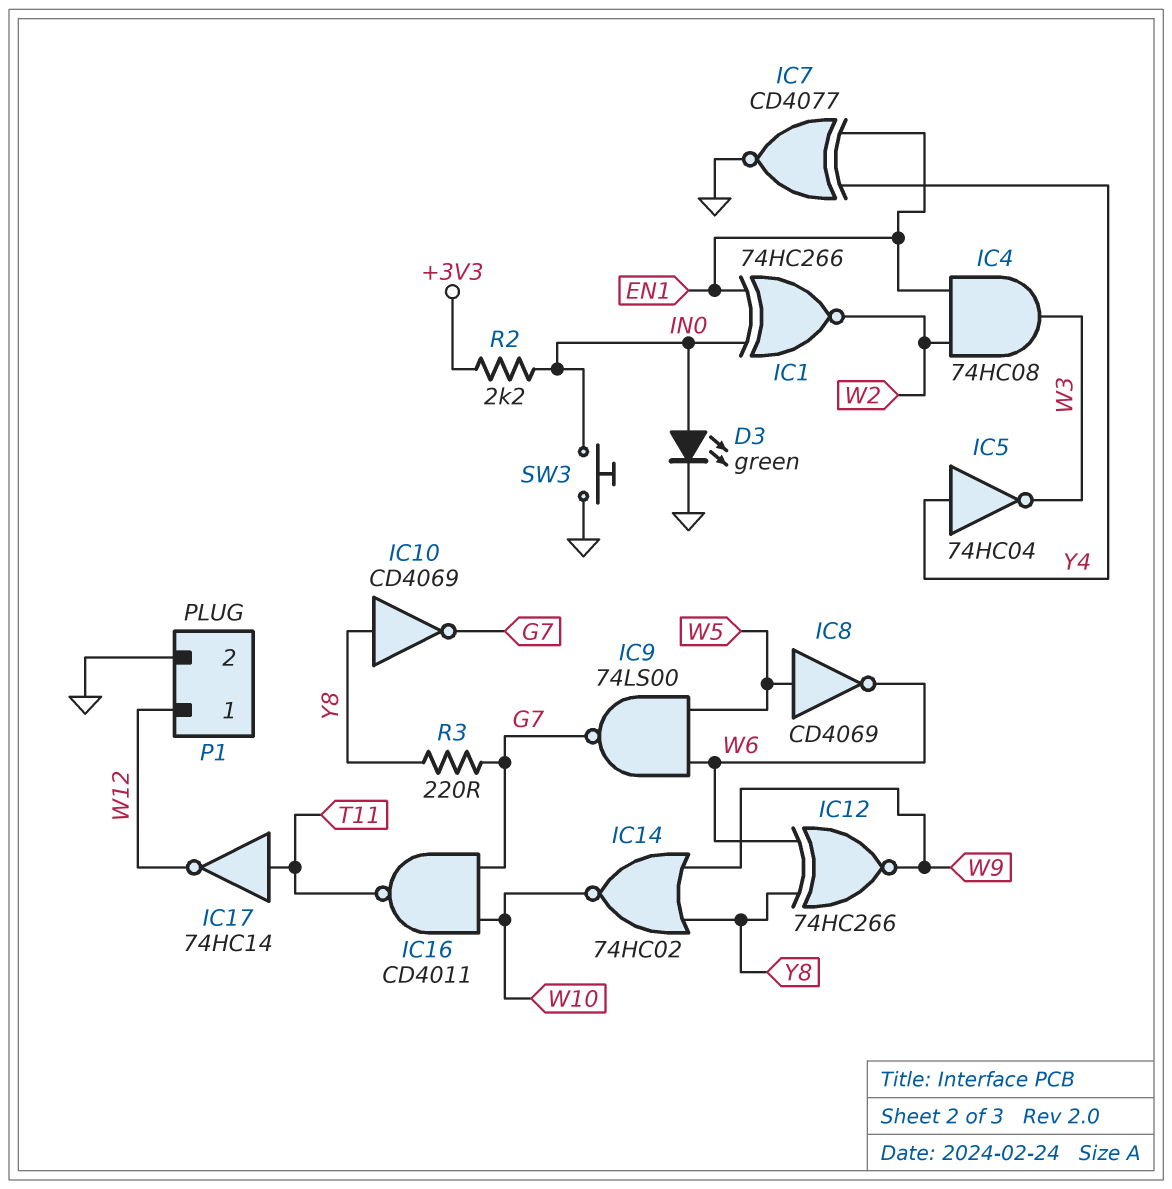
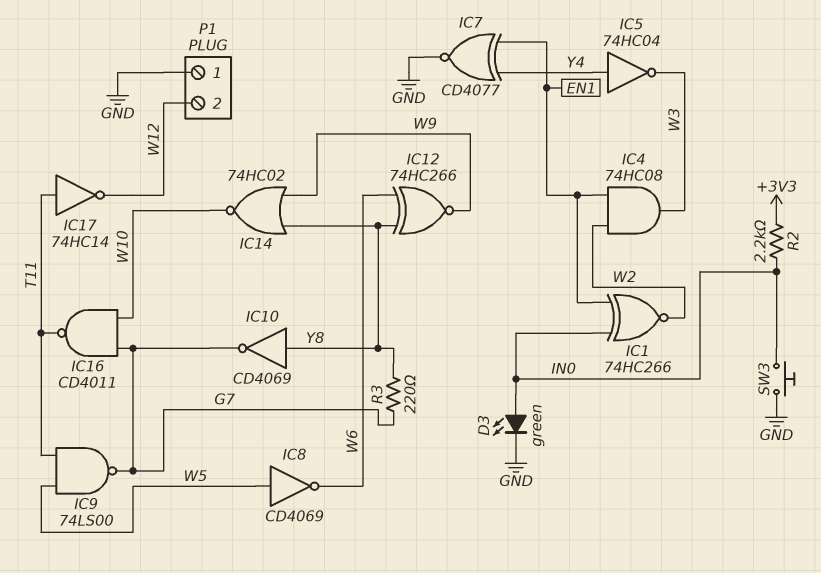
IC9: NAND 74LS00 (in W5, in W6, out G7) -> NAND 74LS00 (in T11, in W5, out G7)
P1 pin 1: W12 -> GND
P1 pin 2: GND -> W12

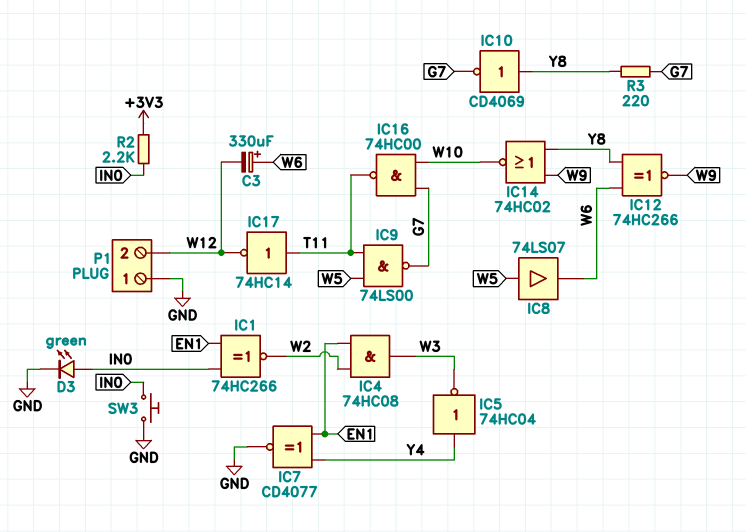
C3: none -> 330uF (plus W6, minus W12)
IC8: NOT CD4069 (in W5, out W6) -> buffer 74LS07 (in W5, out W6)
IC16: NAND CD4011 (in G7, in W10, out T11) -> NAND 74HC00 (in G7, in W10, out T11)

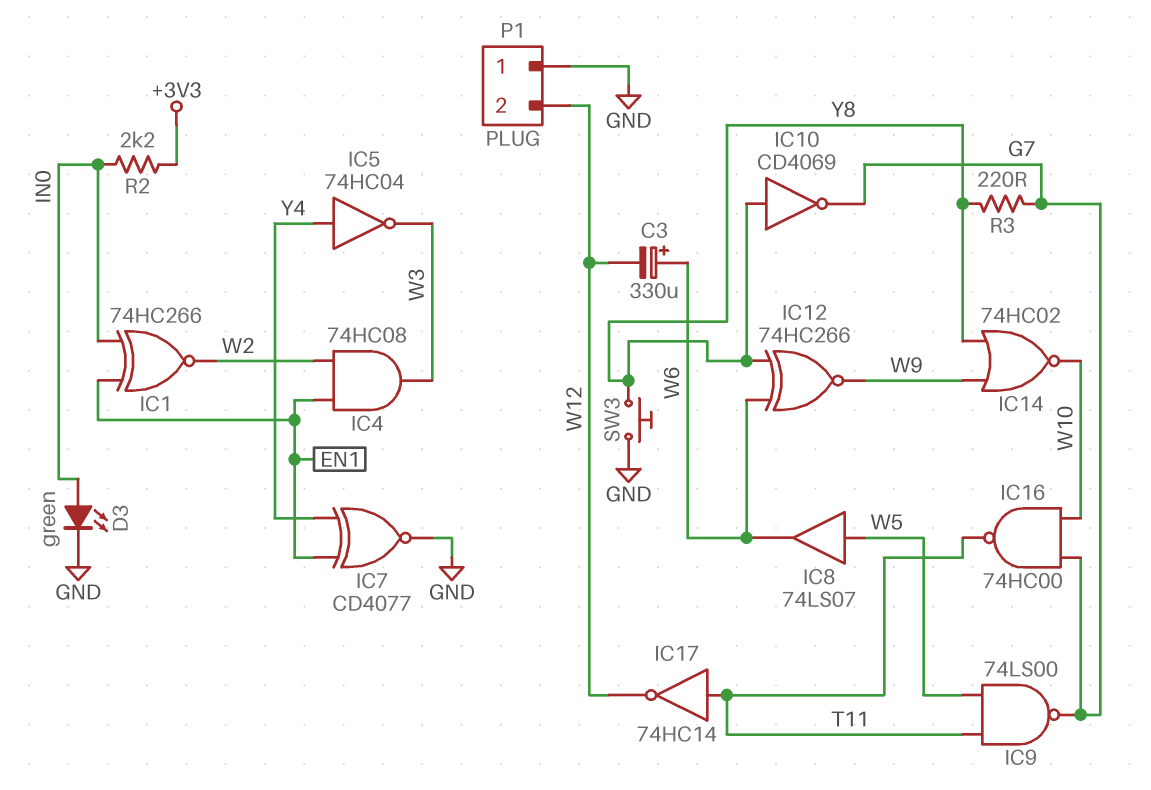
SW3: button (GND, IN0) -> button (GND, Y8)

